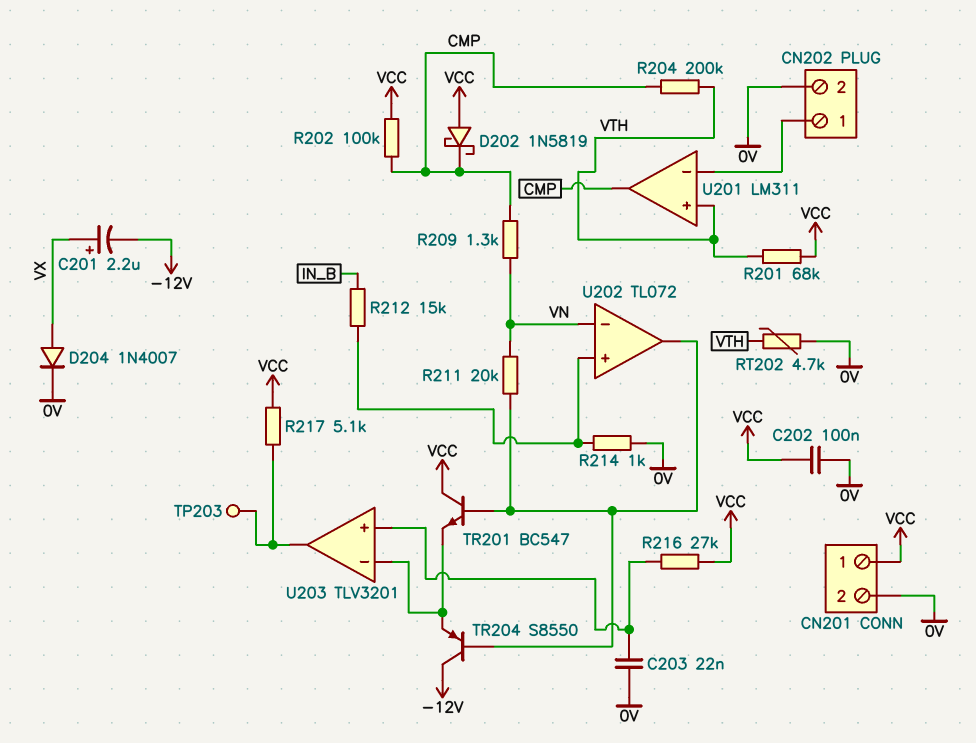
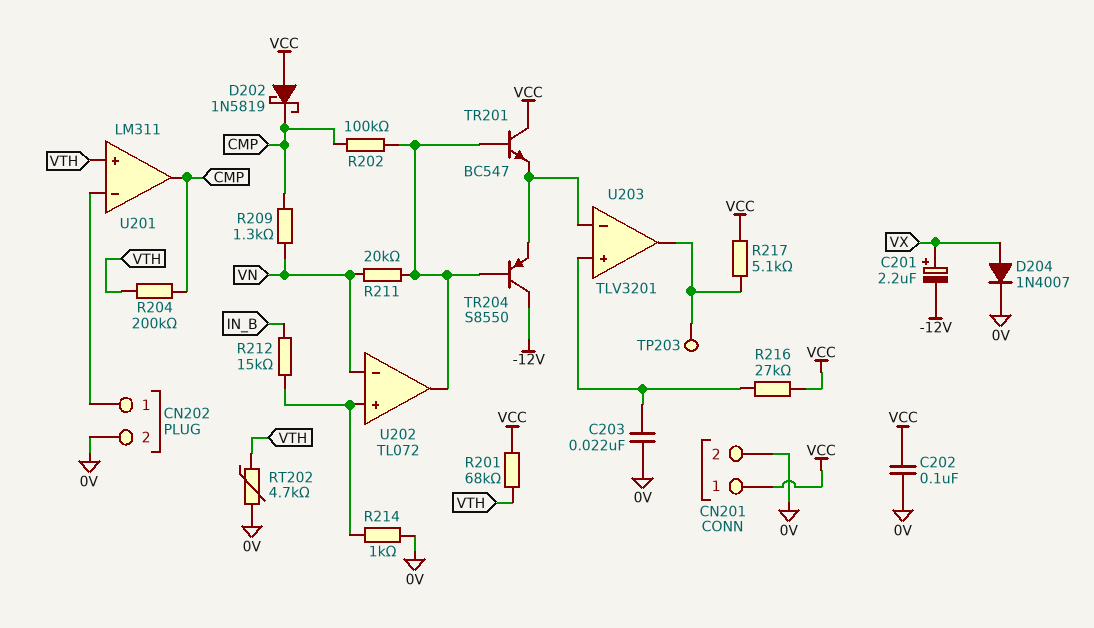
R202: 100k (CMP, VCC) -> 100k (CMP, U202/out)

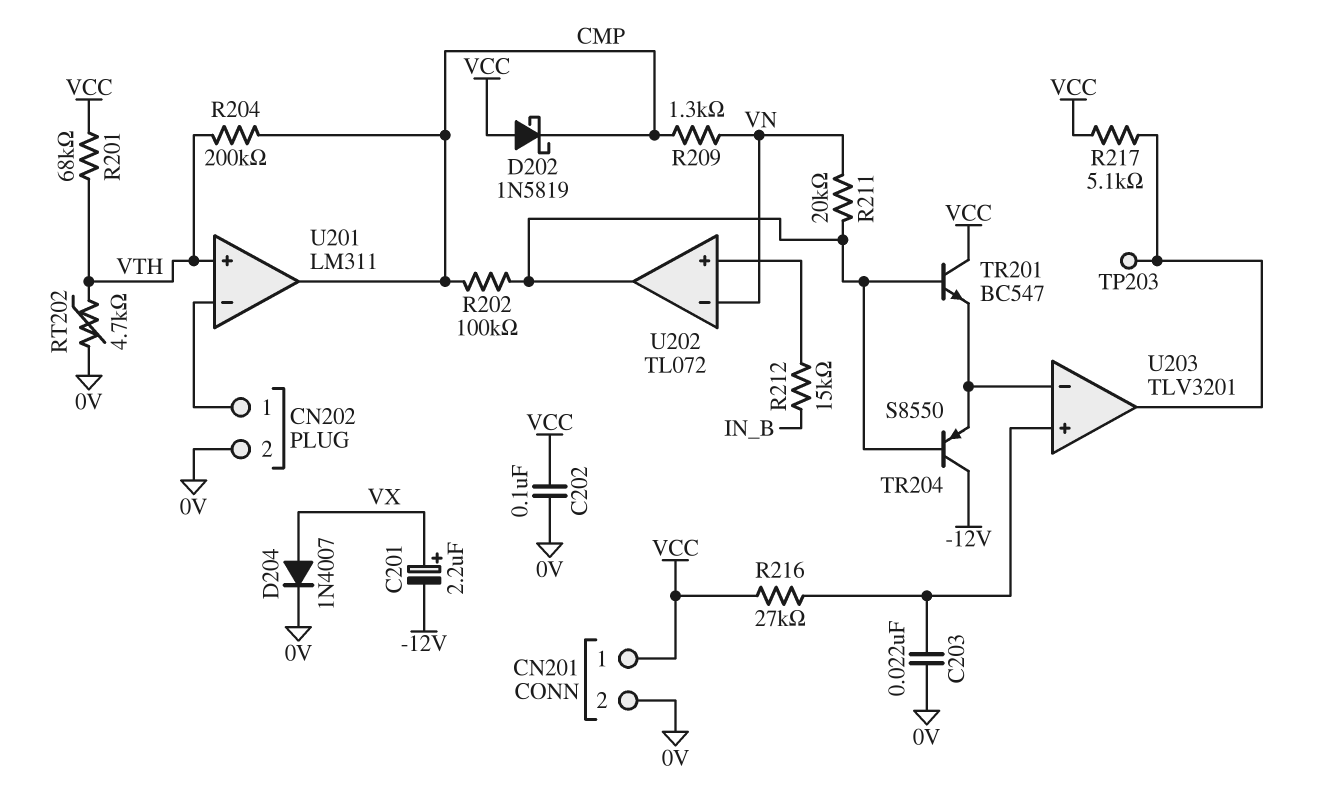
R214: 1k (0V, U202/in+) -> none

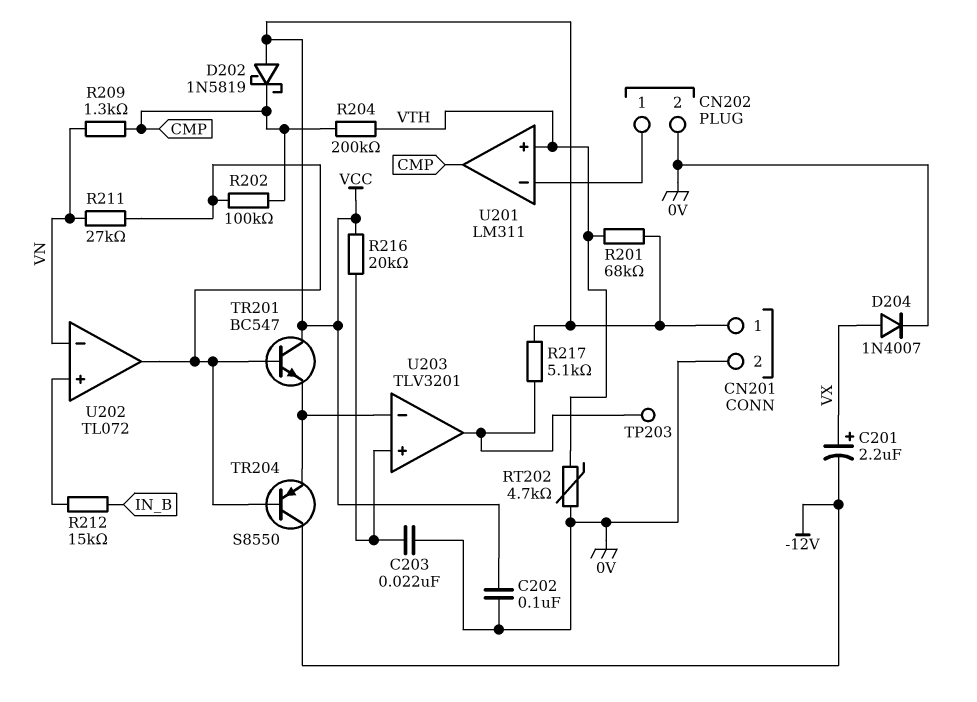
R211: 20k (U202/out, VN) -> 27k (U202/out, VN)
R216: 27k (U203/in+, VCC) -> 20k (U203/in+, VCC)

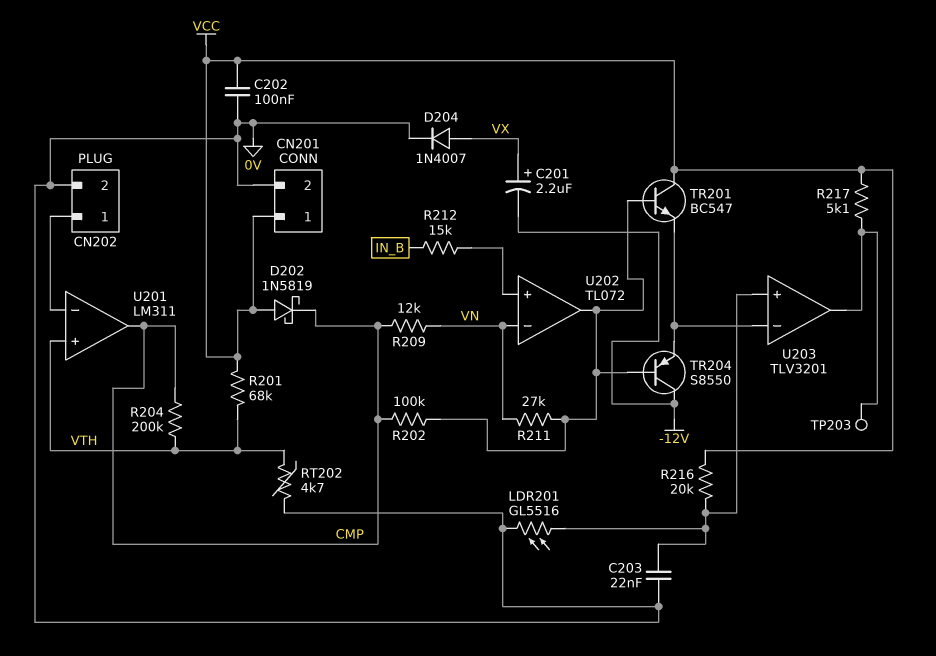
LDR201: none -> GL5516 (0V, U203/in+)
R209: 1.3k (CMP, VN) -> 12k (CMP, VN)

